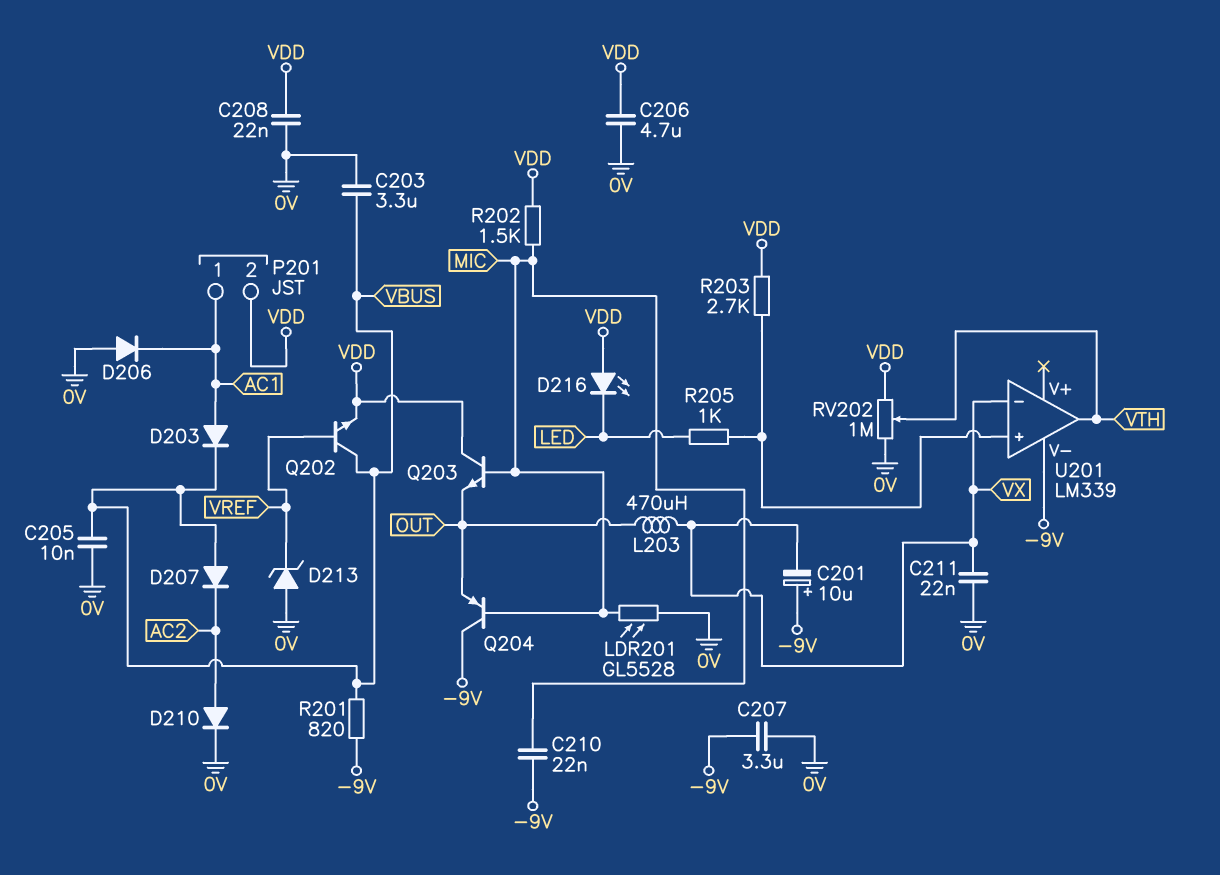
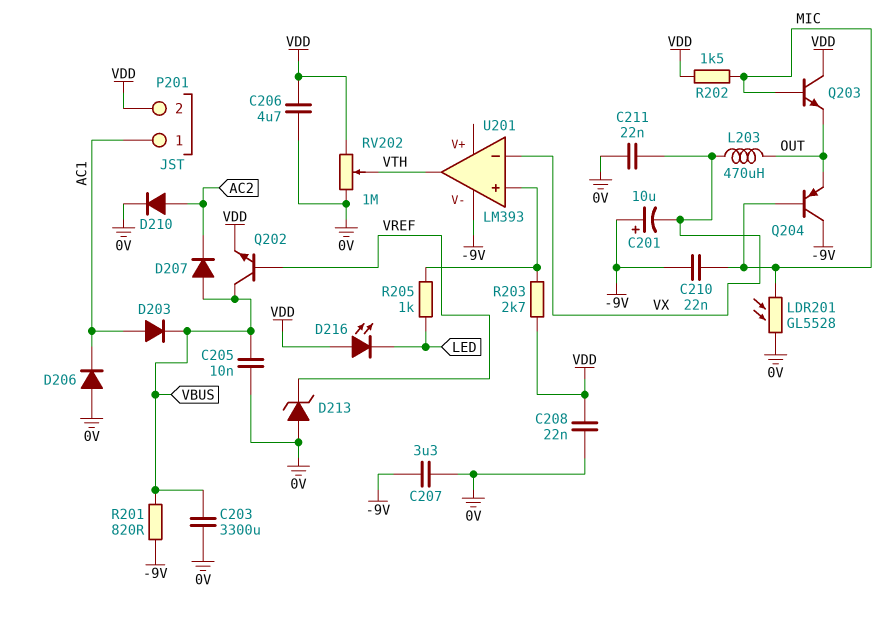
C203: 3.3uF (0V, VBUS) -> 3300uF (0V, VBUS)
U201: LM339 -> LM393

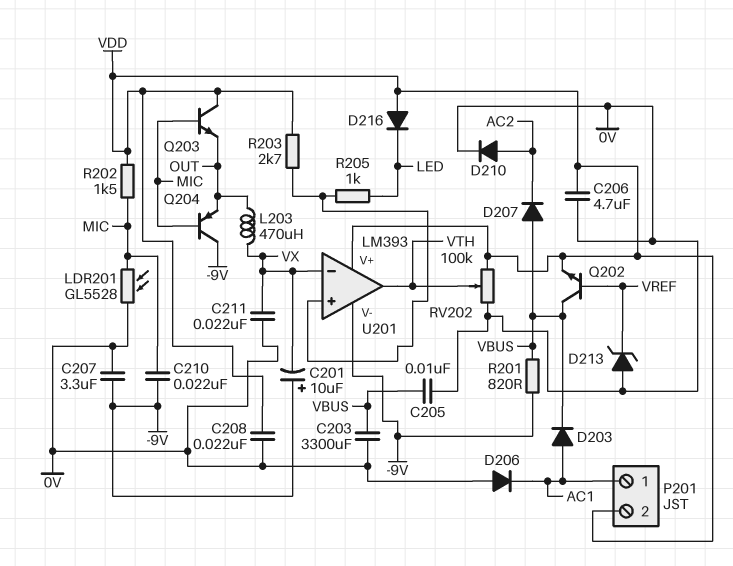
D216: LED (A VDD, K LED) -> diode (A VDD, K LED)
RV202: 1M (0V, VDD, wiper VTH) -> 100k (0V, VDD, wiper VTH)
U201 pin V+: none -> VDD

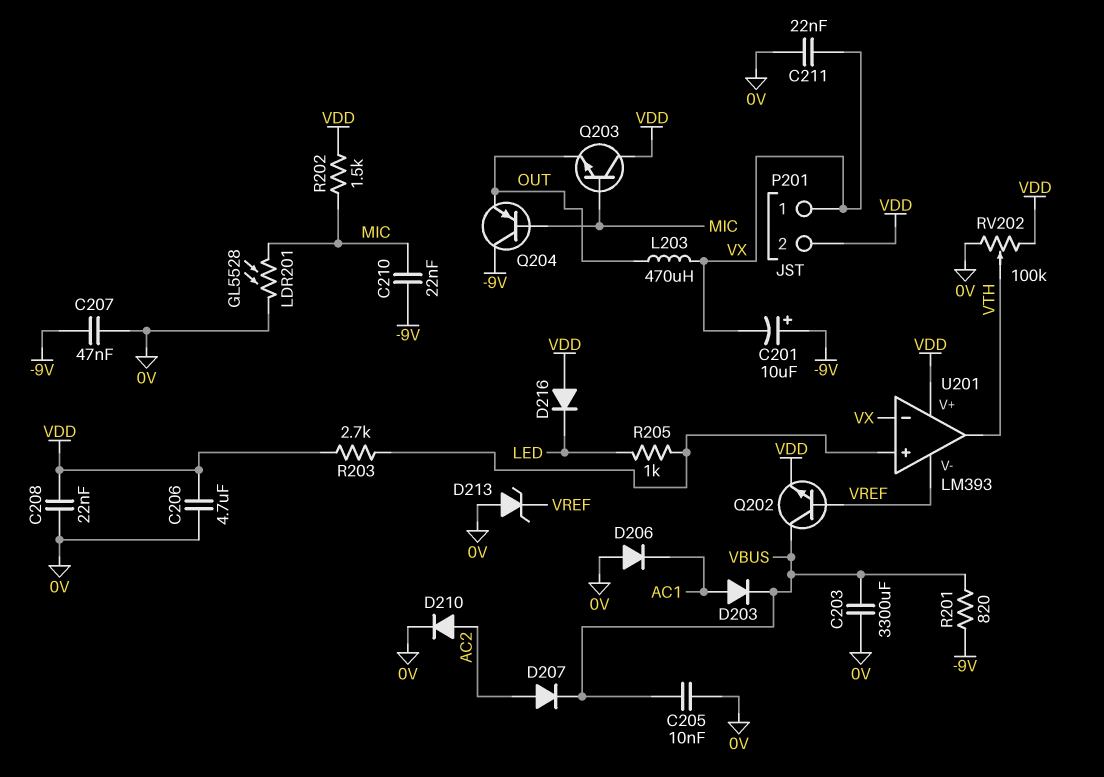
C207: 3.3uF (-9V, 0V) -> 47nF (-9V, 0V)
D207: diode (A VBUS, K AC2) -> diode (A AC2, K VBUS)
P201 pin 1: AC1 -> VX
U201 pin V-: -9V -> VREF

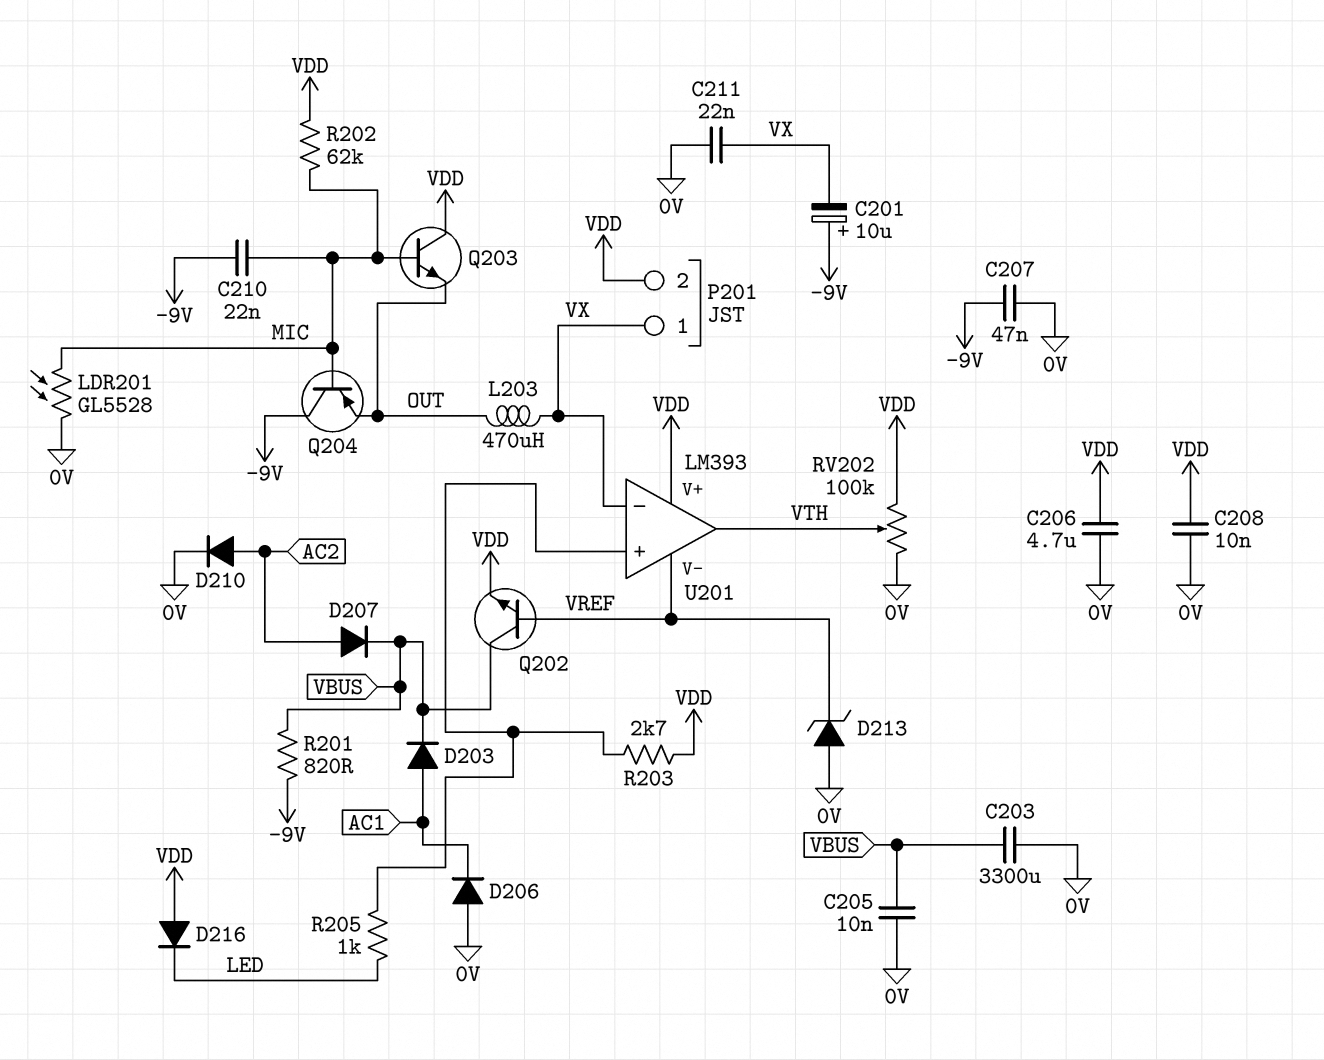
C208: 22nF (0V, VDD) -> 10nF (0V, VDD)
R202: 1.5k (MIC, VDD) -> 62k (MIC, VDD)

